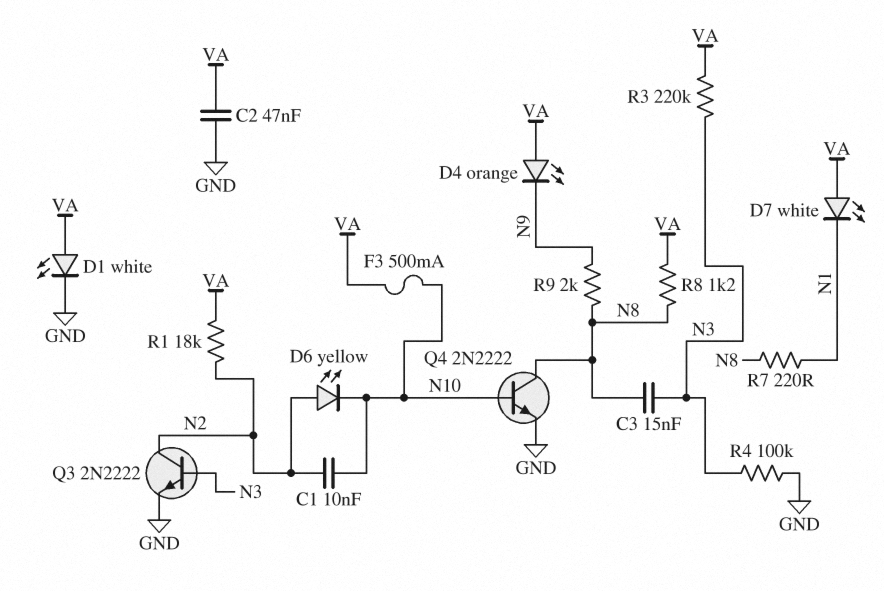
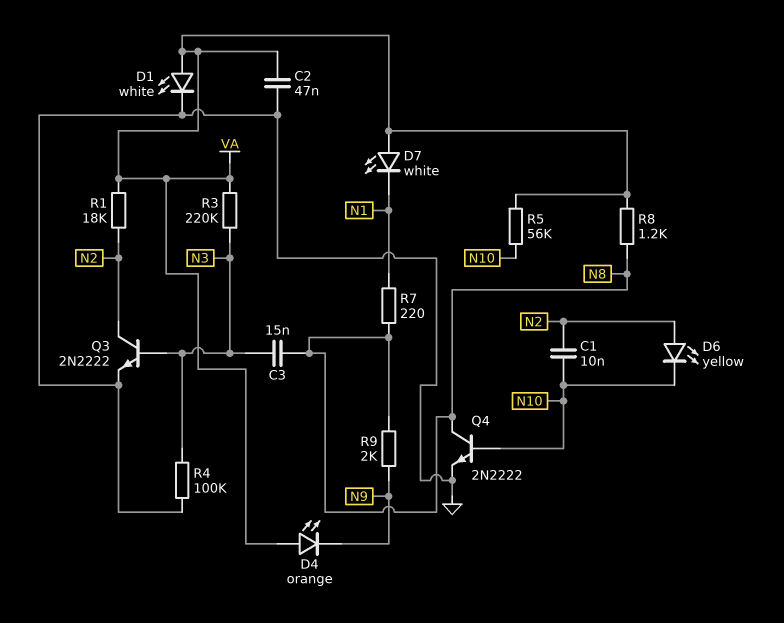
F3: 500mA (N10, VA) -> none
R5: none -> 56k (N10, VA)

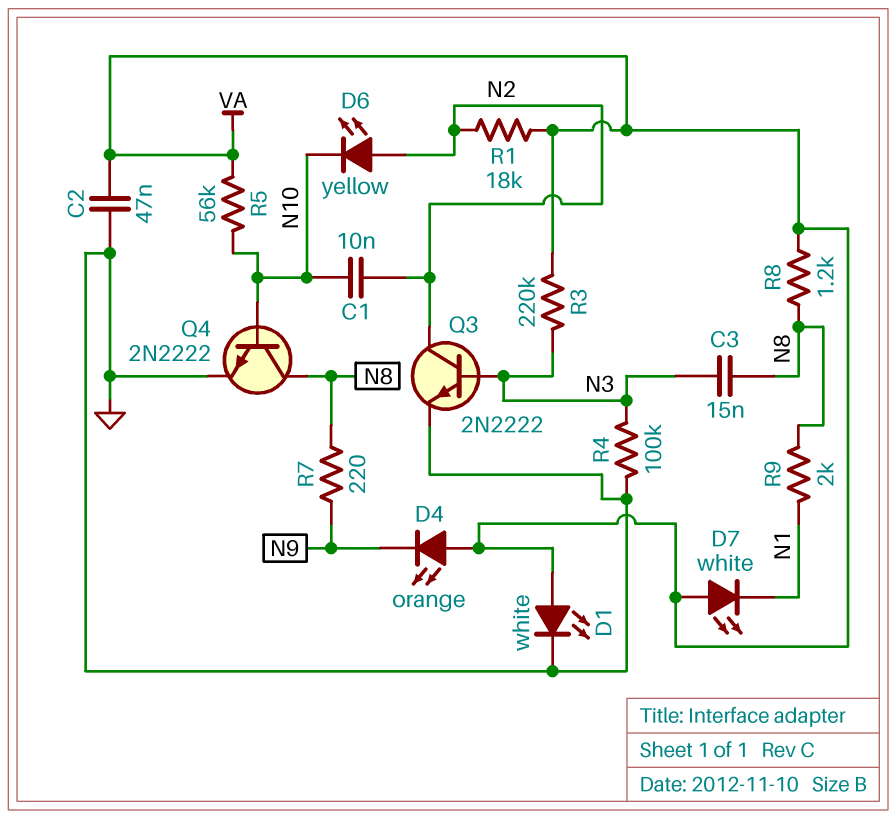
R7: 220 (N1, N8) -> 220 (N8, N9)
R9: 2k (N8, N9) -> 2k (N1, N8)

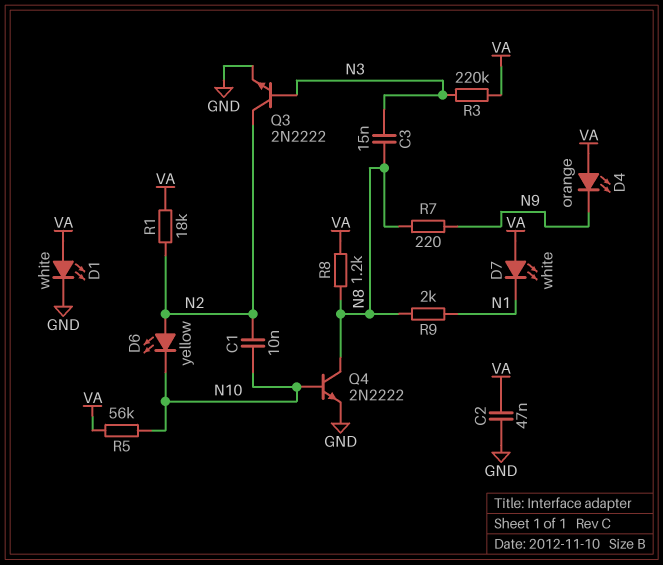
R4: 100k (GND, N3) -> none

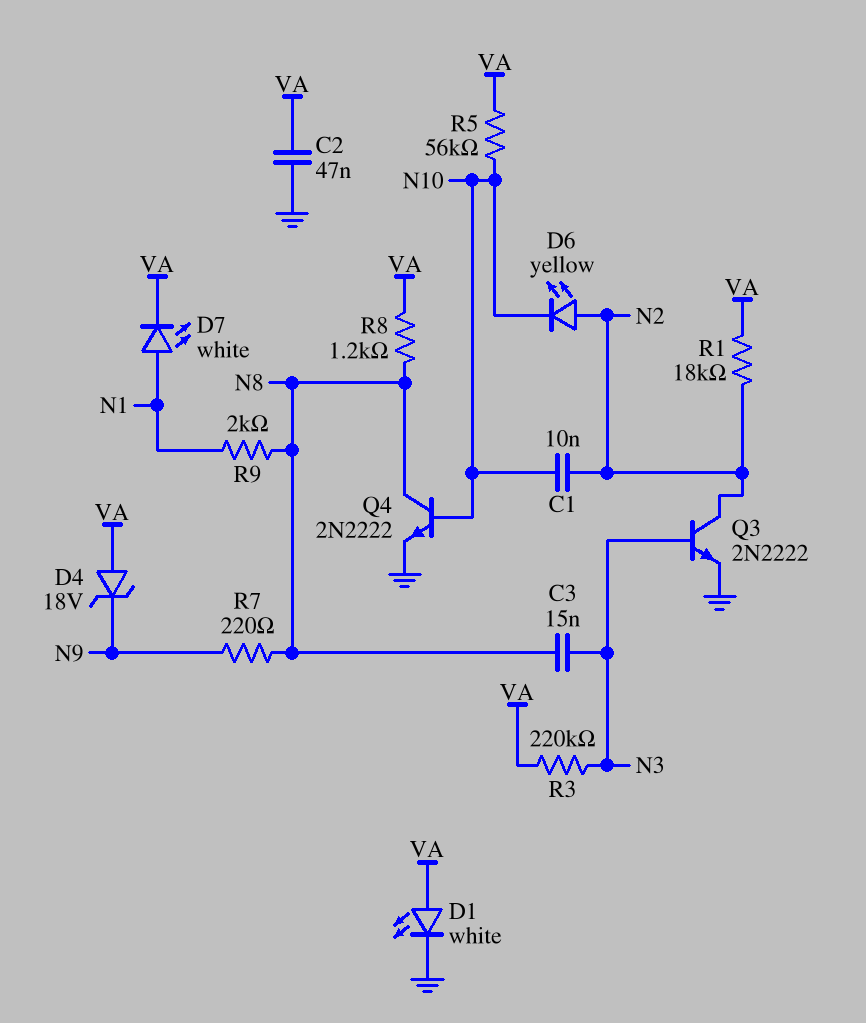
D4: LED orange (A VA, K N9) -> zener 18V (A VA, K N9)
D7: LED white (A VA, K N1) -> LED white (A N1, K VA)

